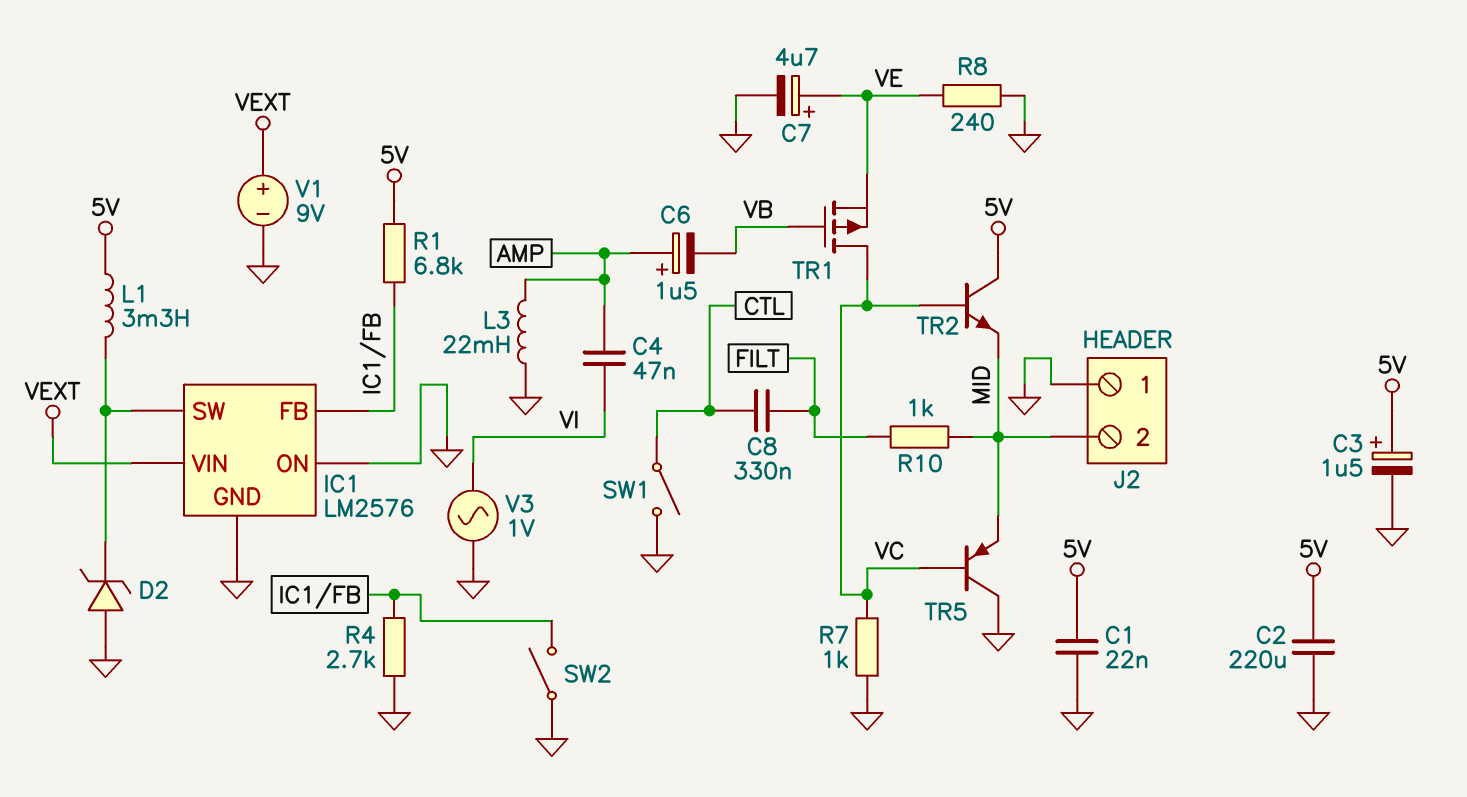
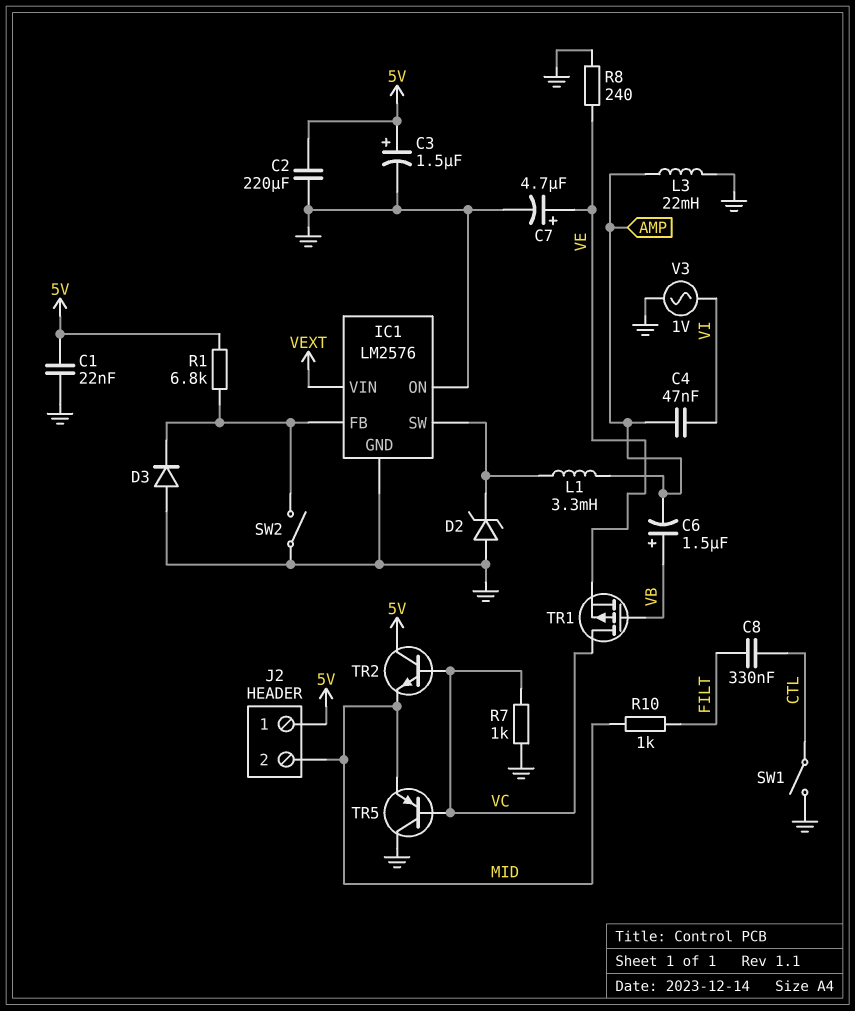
C6: 1.5uF (plus AMP, minus VB) -> 1.5uF (plus VB, minus AMP)
D3: none -> diode (A GND, K IC1/FB)
J2 pin 1: GND -> 5V
L1: 3.3mH (5V, IC1/SW) -> 3.3mH (AMP, IC1/SW)
R4: 2.7k (GND, IC1/FB) -> none
V1: 9V (plus VEXT, minus GND) -> none

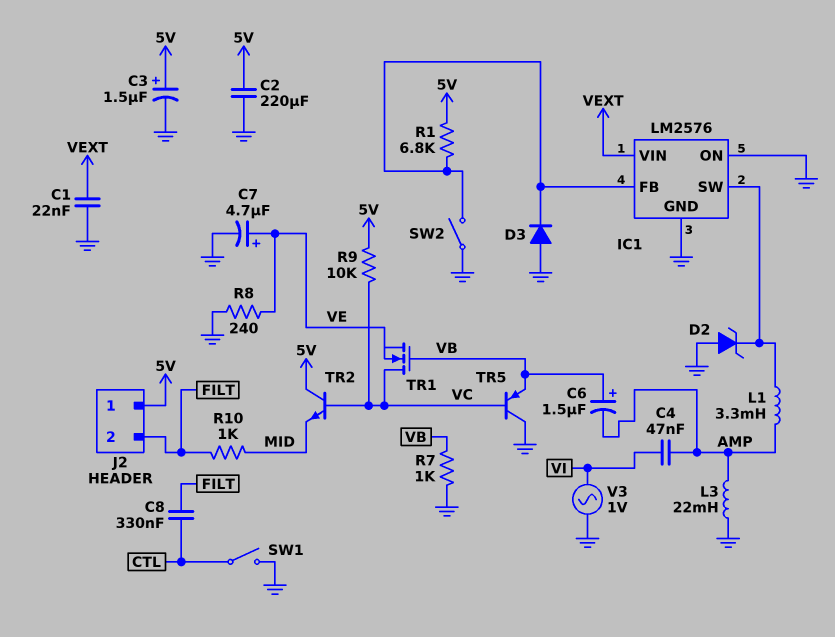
C1: 22nF (5V, GND) -> 22nF (GND, VEXT)
J2 pin 2: MID -> FILT
R7: 1k (GND, VC) -> 1k (GND, VB)
R9: none -> 10k (5V, VC)
TR1: PMOS (G VB, D VC, S VE) -> NMOS (G VB, D VC, S VE)
TR5: PNP (B VC, C GND, E MID) -> PNP (B VC, C GND, E VB)

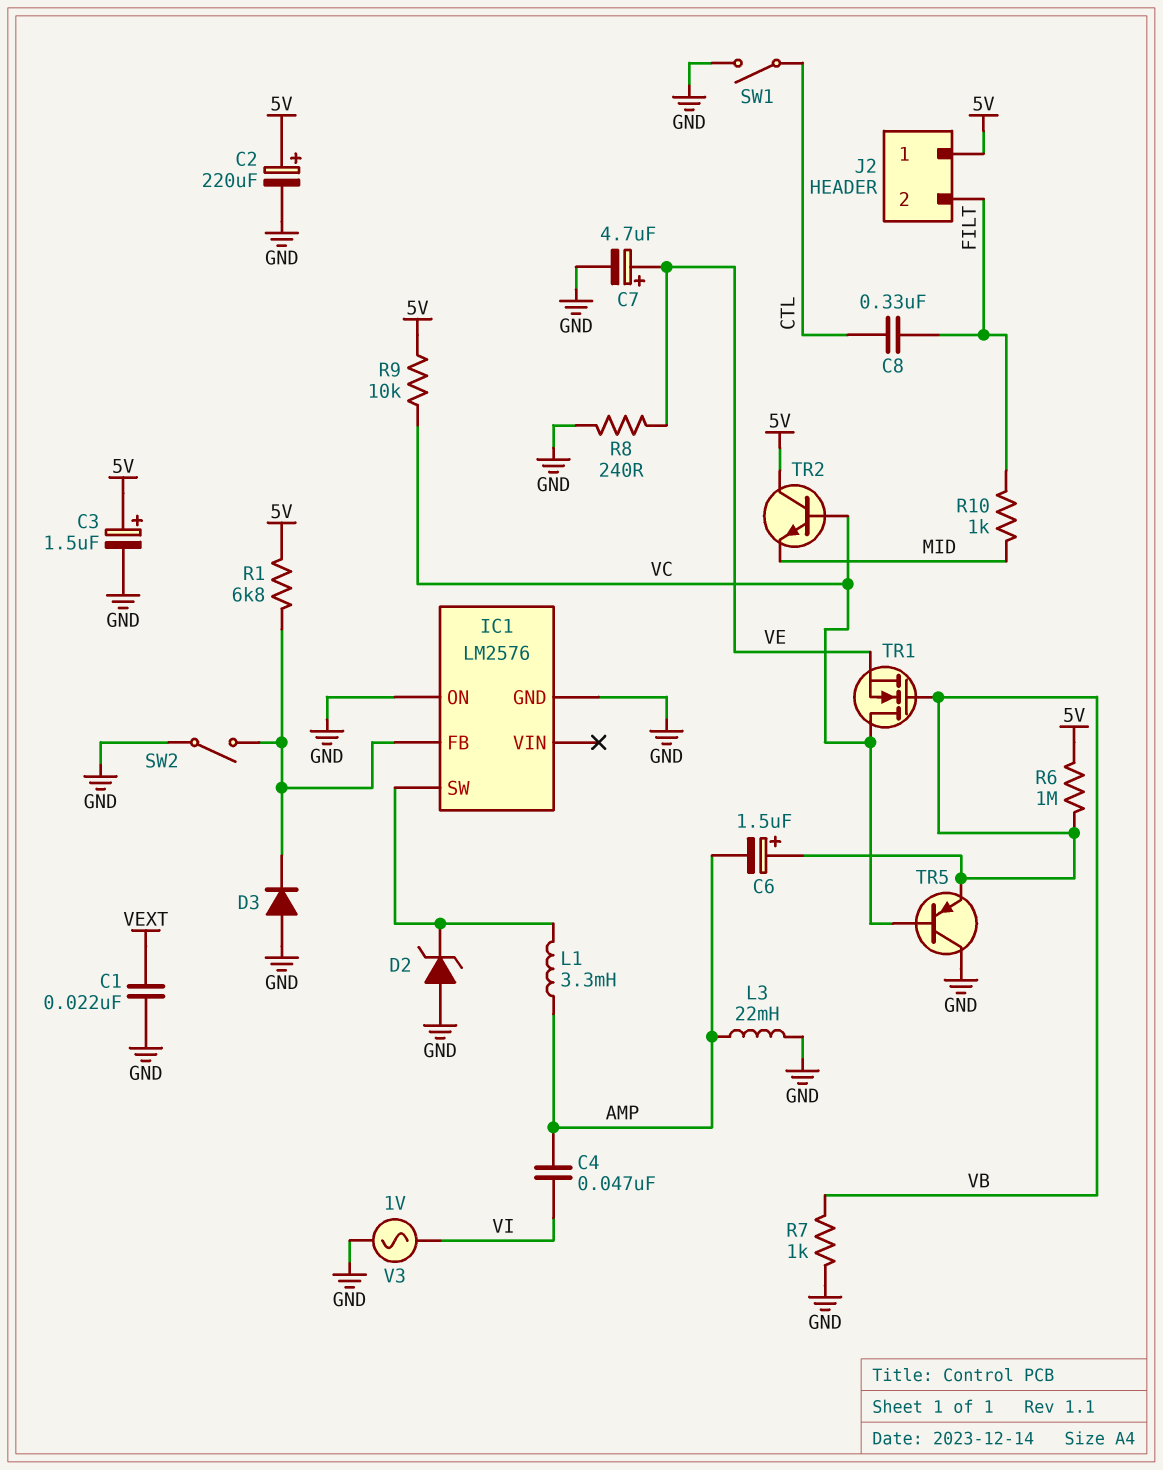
C2: 220uF (5V, GND) -> 220uF (plus 5V, minus GND)
IC1 pin VIN: VEXT -> none
R6: none -> 1M (5V, VB)

